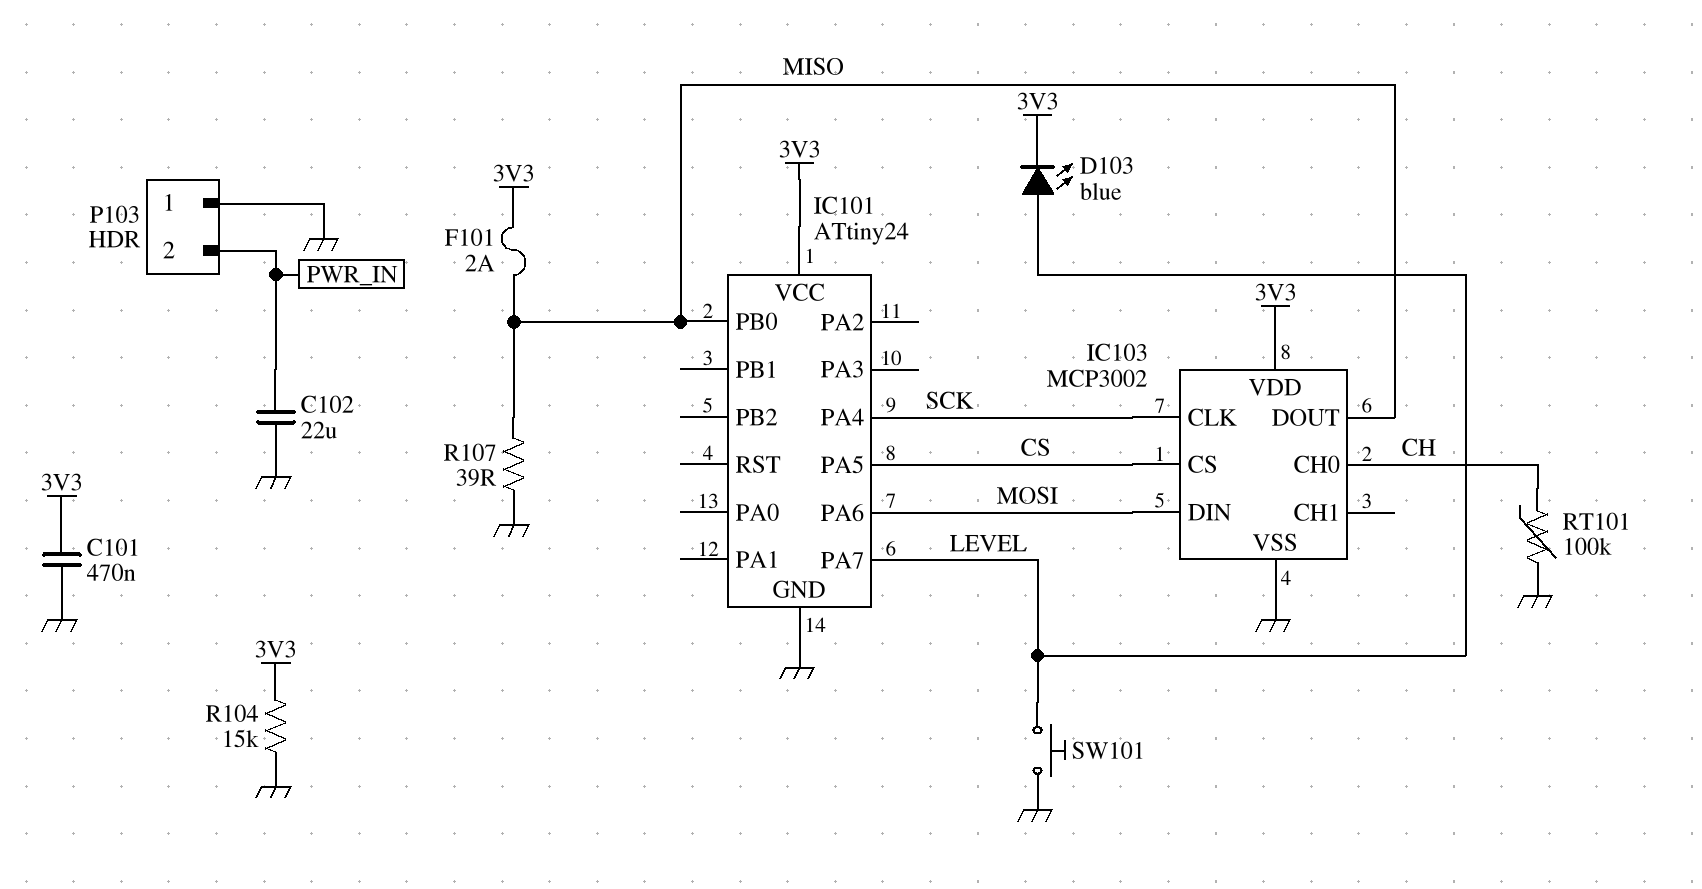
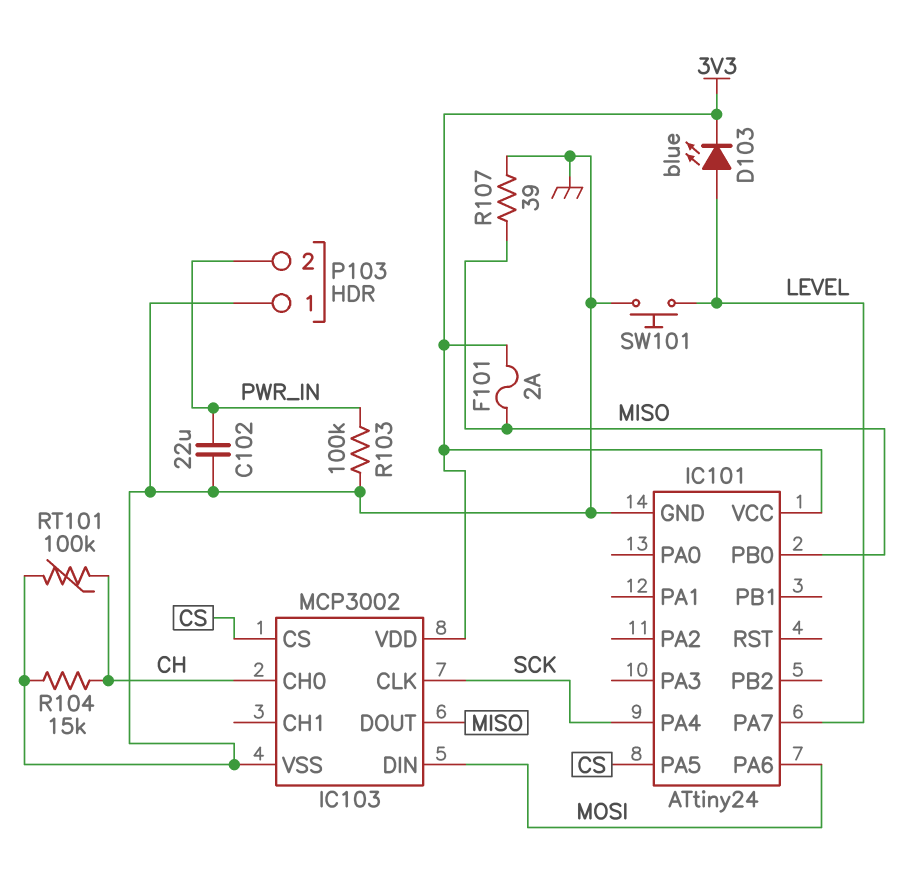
C101: 470nF (3V3, GND) -> none
R103: none -> 100k (GND, PWR_IN)
R104: 15k (3V3, GND) -> 15k (CH, GND)

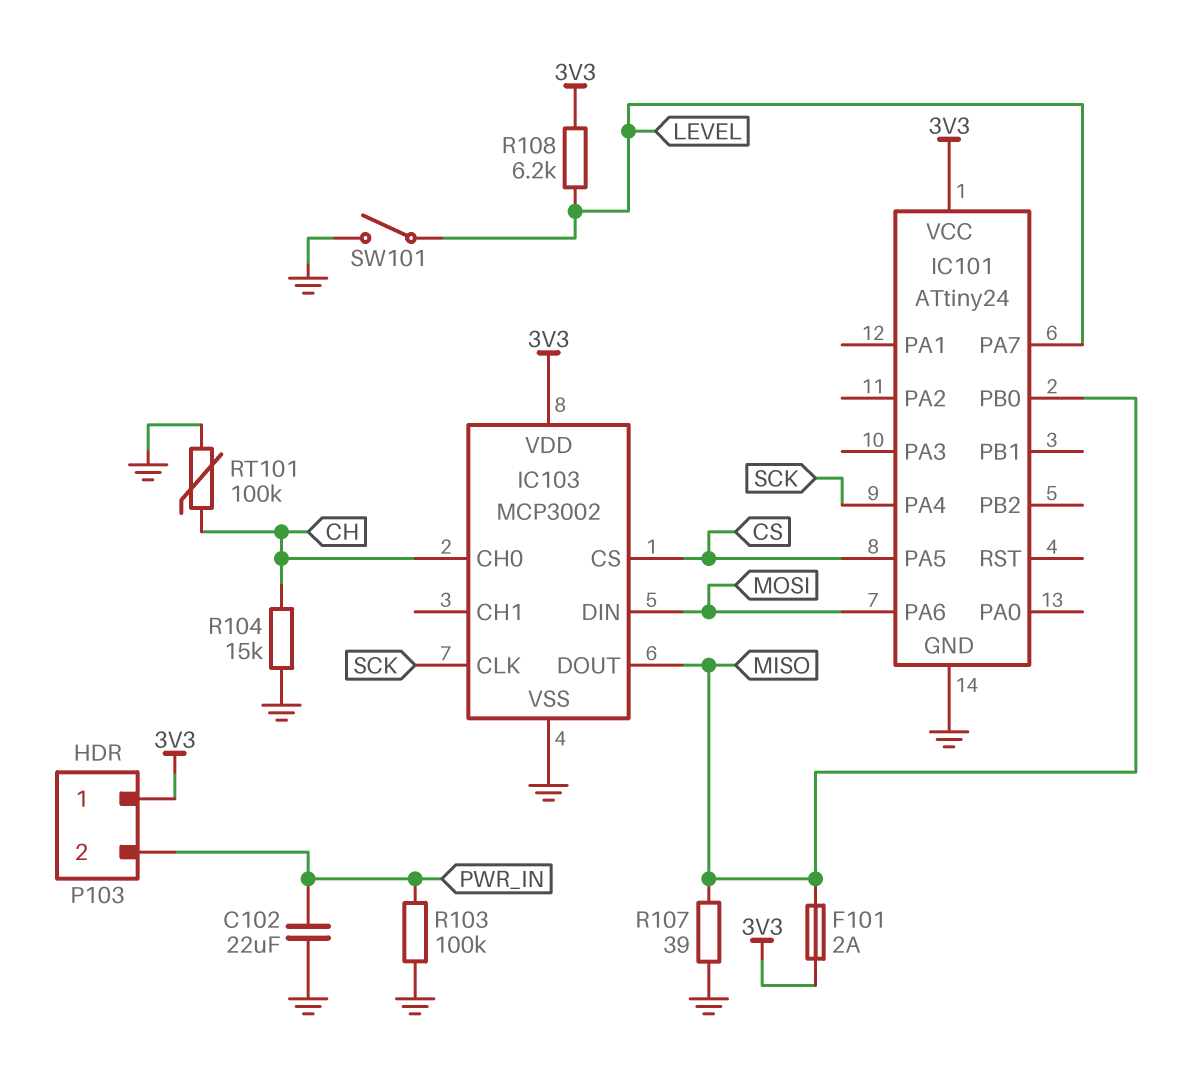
D103: LED blue (A LEVEL, K 3V3) -> none
P103 pin 1: GND -> 3V3
R108: none -> 6.2k (3V3, LEVEL)
SW101: button (GND, LEVEL) -> switch (GND, LEVEL)

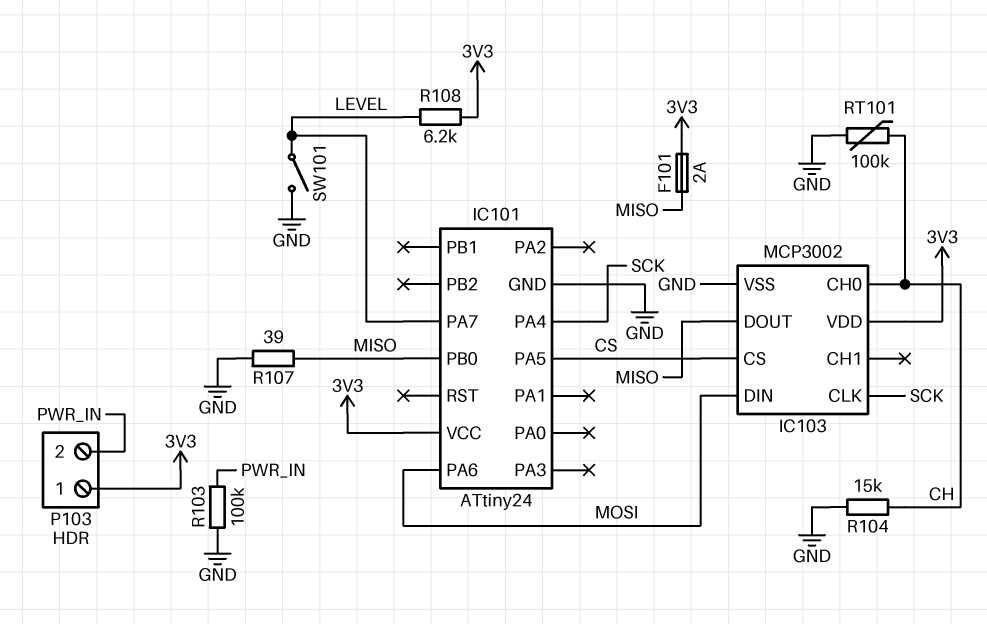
C102: 22uF (GND, PWR_IN) -> none

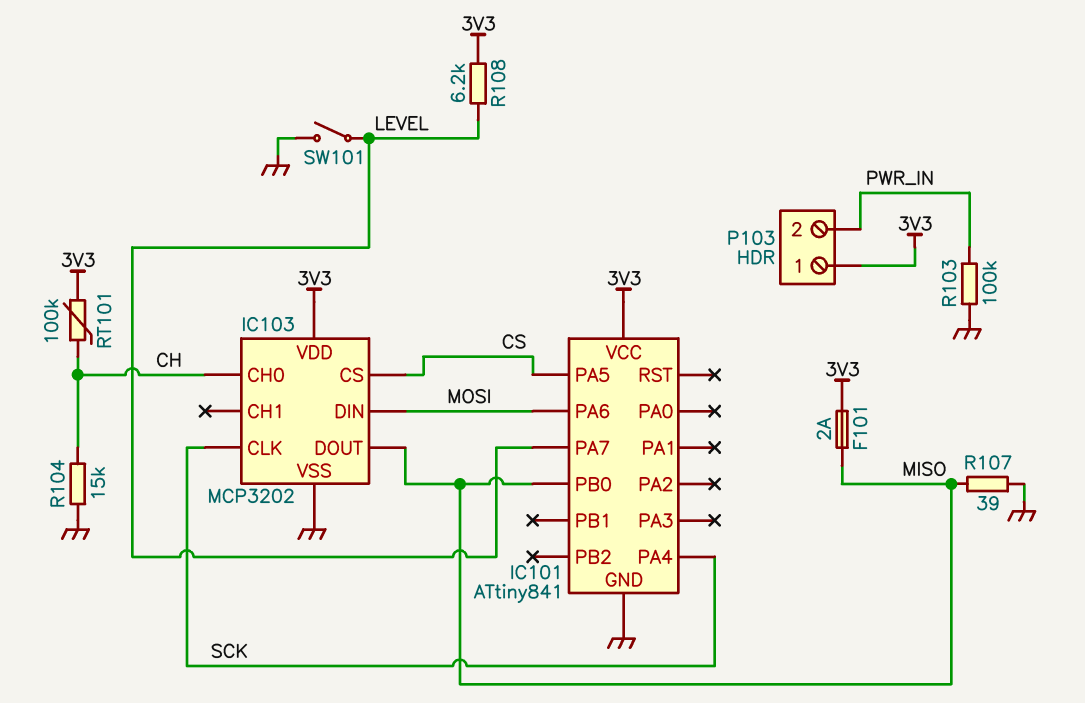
IC101: ATtiny24 -> ATtiny841
IC103: MCP3002 -> MCP3202
RT101: 100k (CH, GND) -> 100k (3V3, CH)

